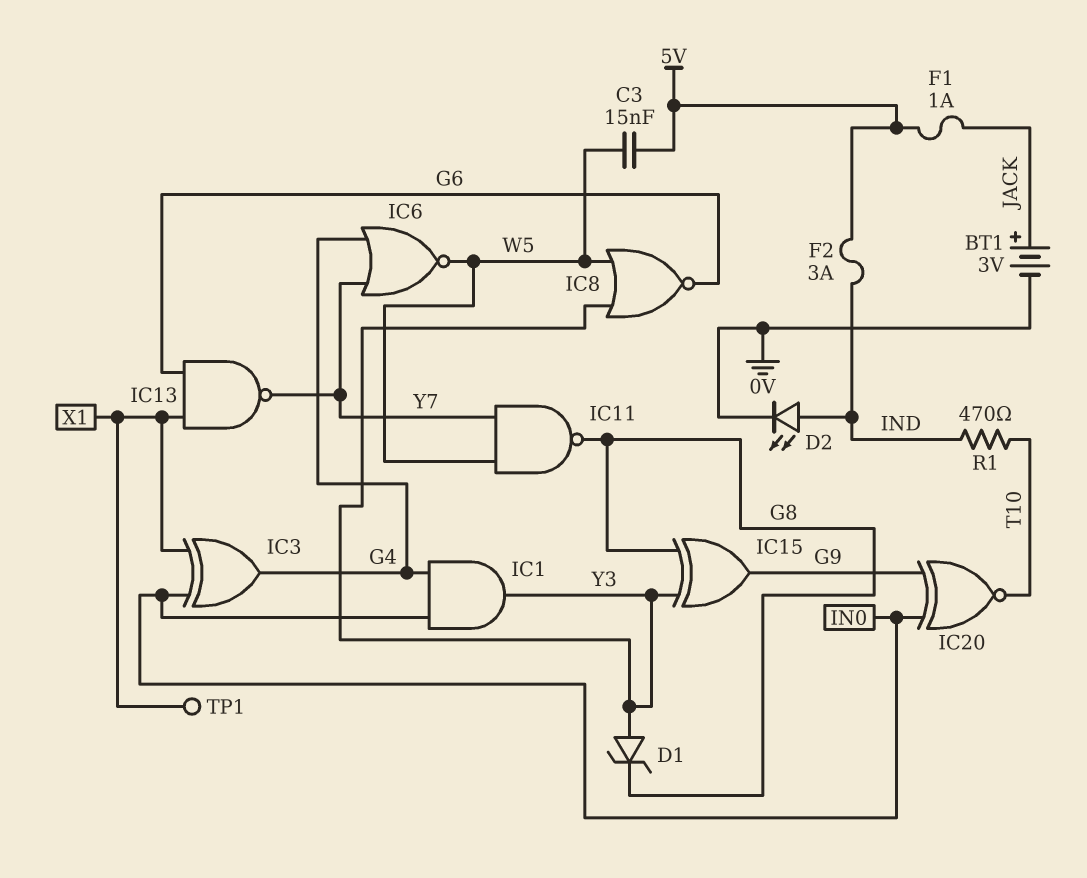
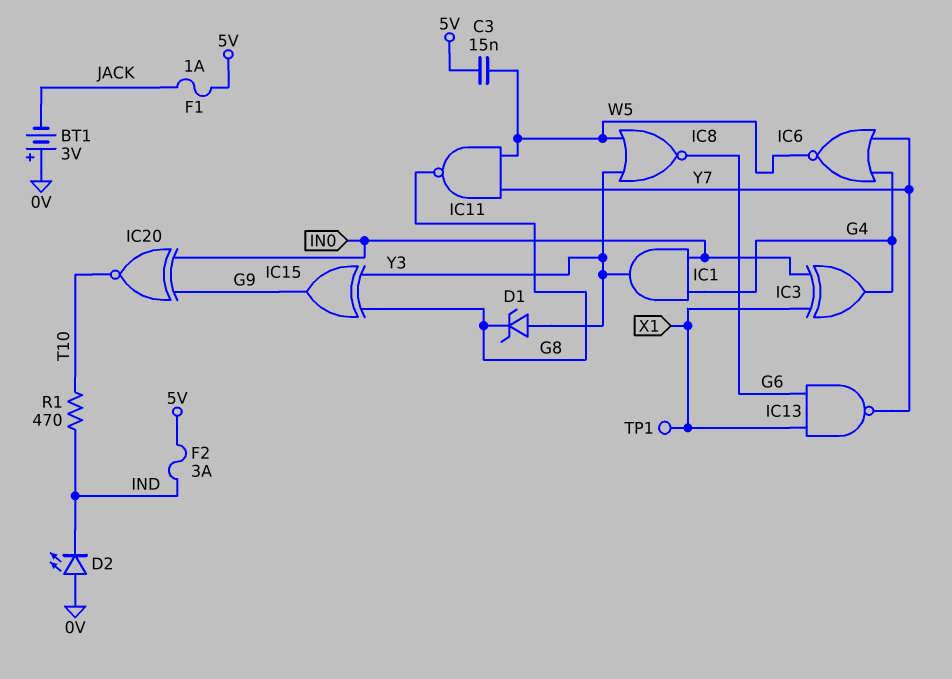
BT1: 3V (plus JACK, minus 0V) -> 3V (plus 0V, minus JACK)
D2: LED (A IND, K 0V) -> LED (A 0V, K IND)

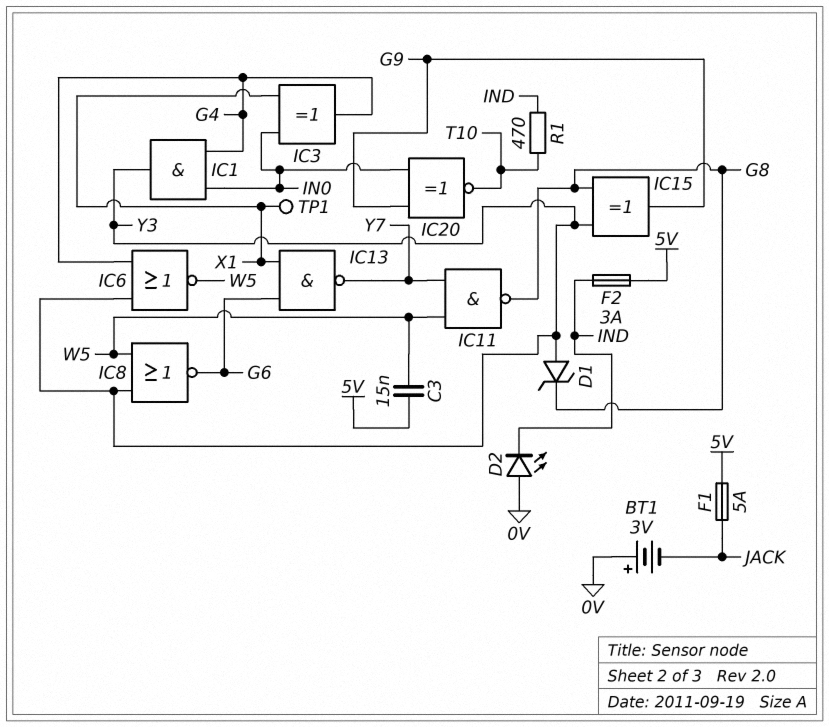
F1: 1A (5V, JACK) -> 5A (5V, JACK)
IC6: NOR (in G4, in Y7, out W5) -> NOR (in G4, in Y3, out W5)

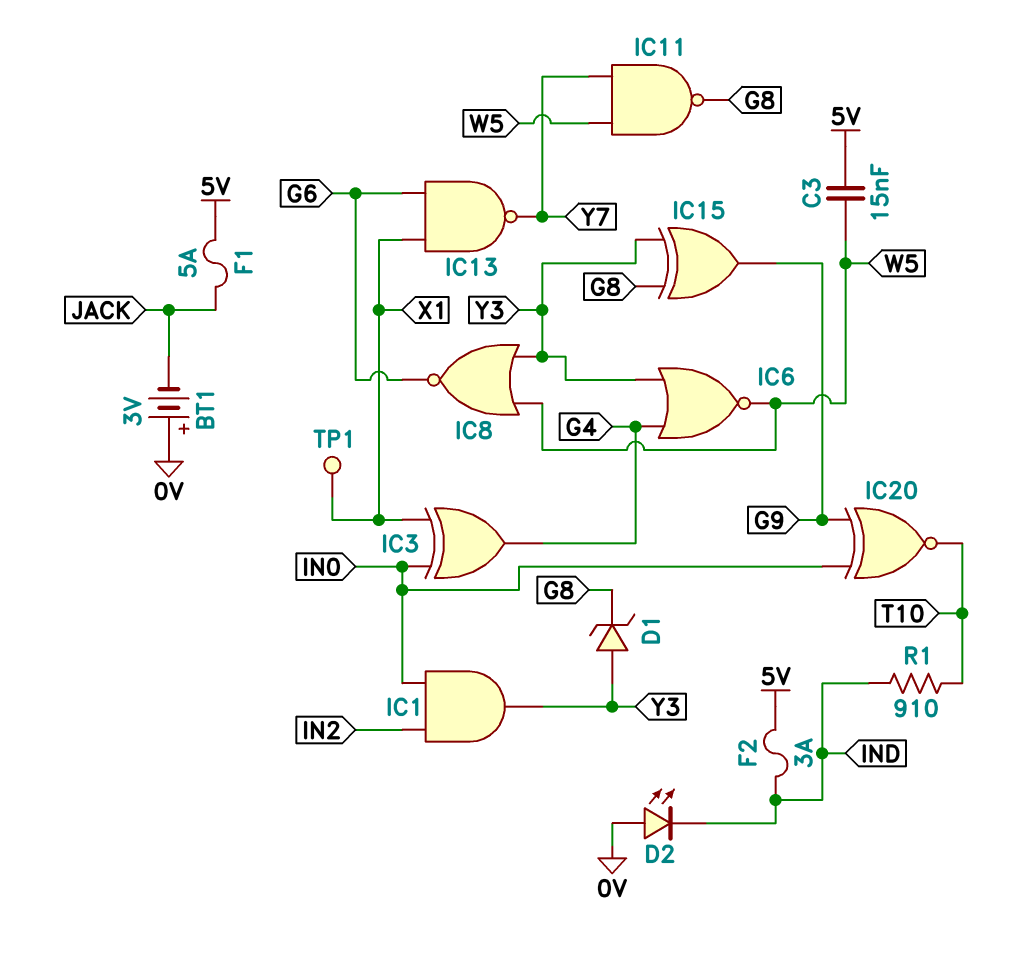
IC1: AND (in G4, in IN0, out Y3) -> AND (in IN0, in IN2, out Y3)
R1: 470 (IND, T10) -> 910 (IND, T10)

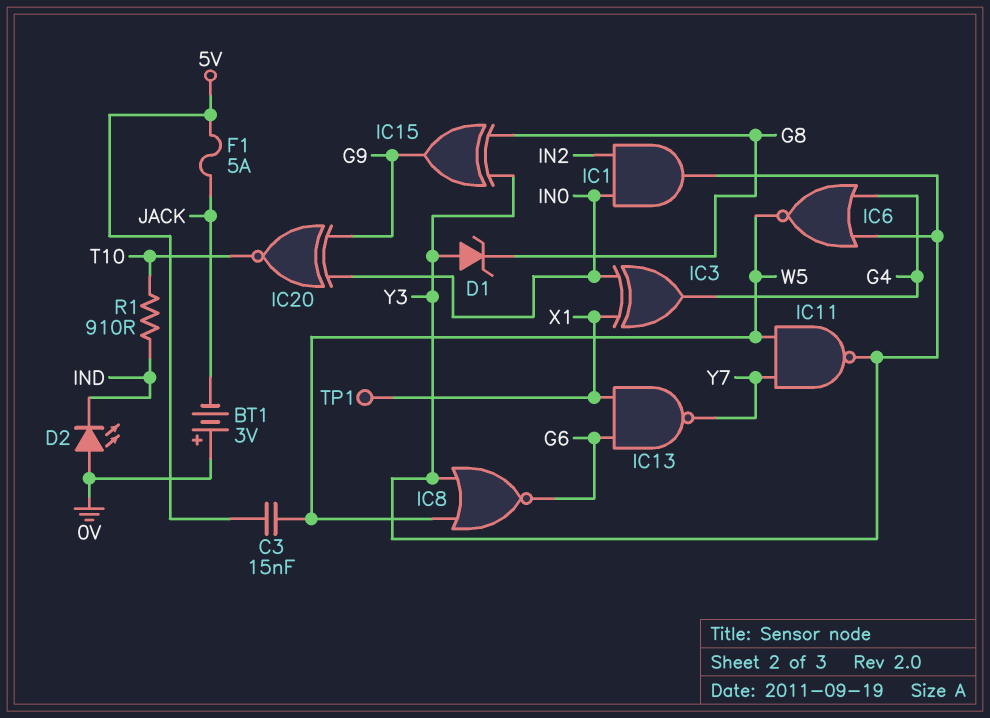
F2: 3A (5V, IND) -> none
IC11: NAND (in W5, in Y7, out G8) -> NAND (in W5, in Y7, out Y3)

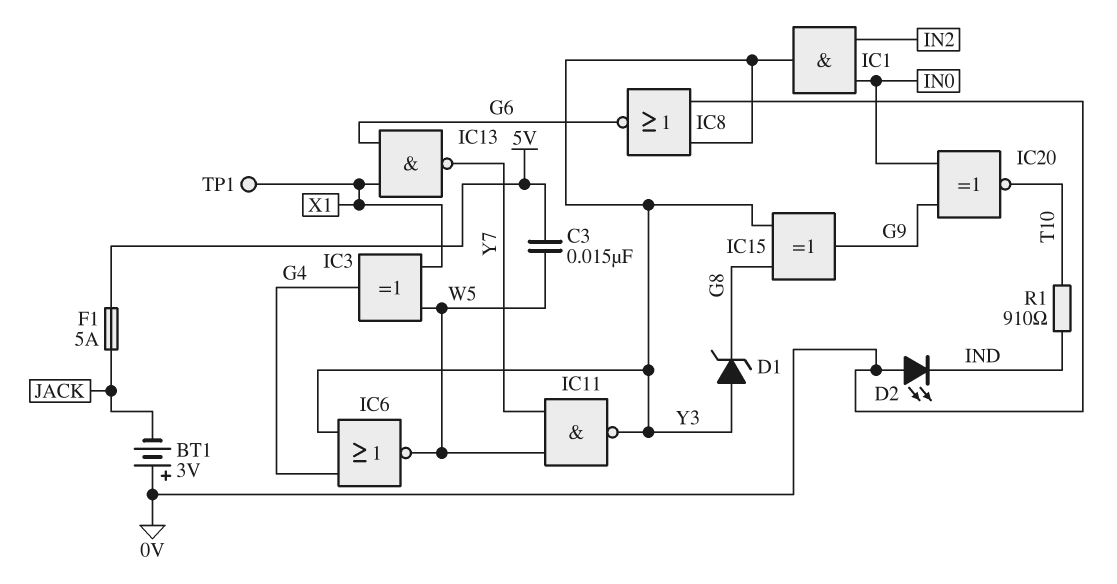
IC3: XOR (in IN0, in X1, out G4) -> XOR (in W5, in X1, out G4)
IC8: NOR (in W5, in Y3, out G6) -> NOR (in 0V, in Y3, out G6)

